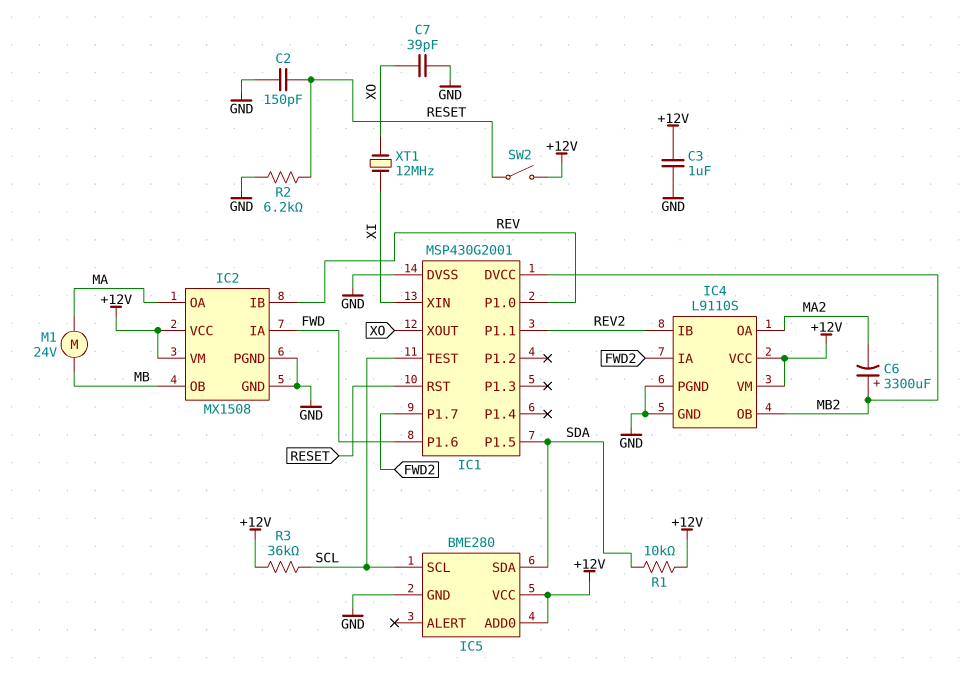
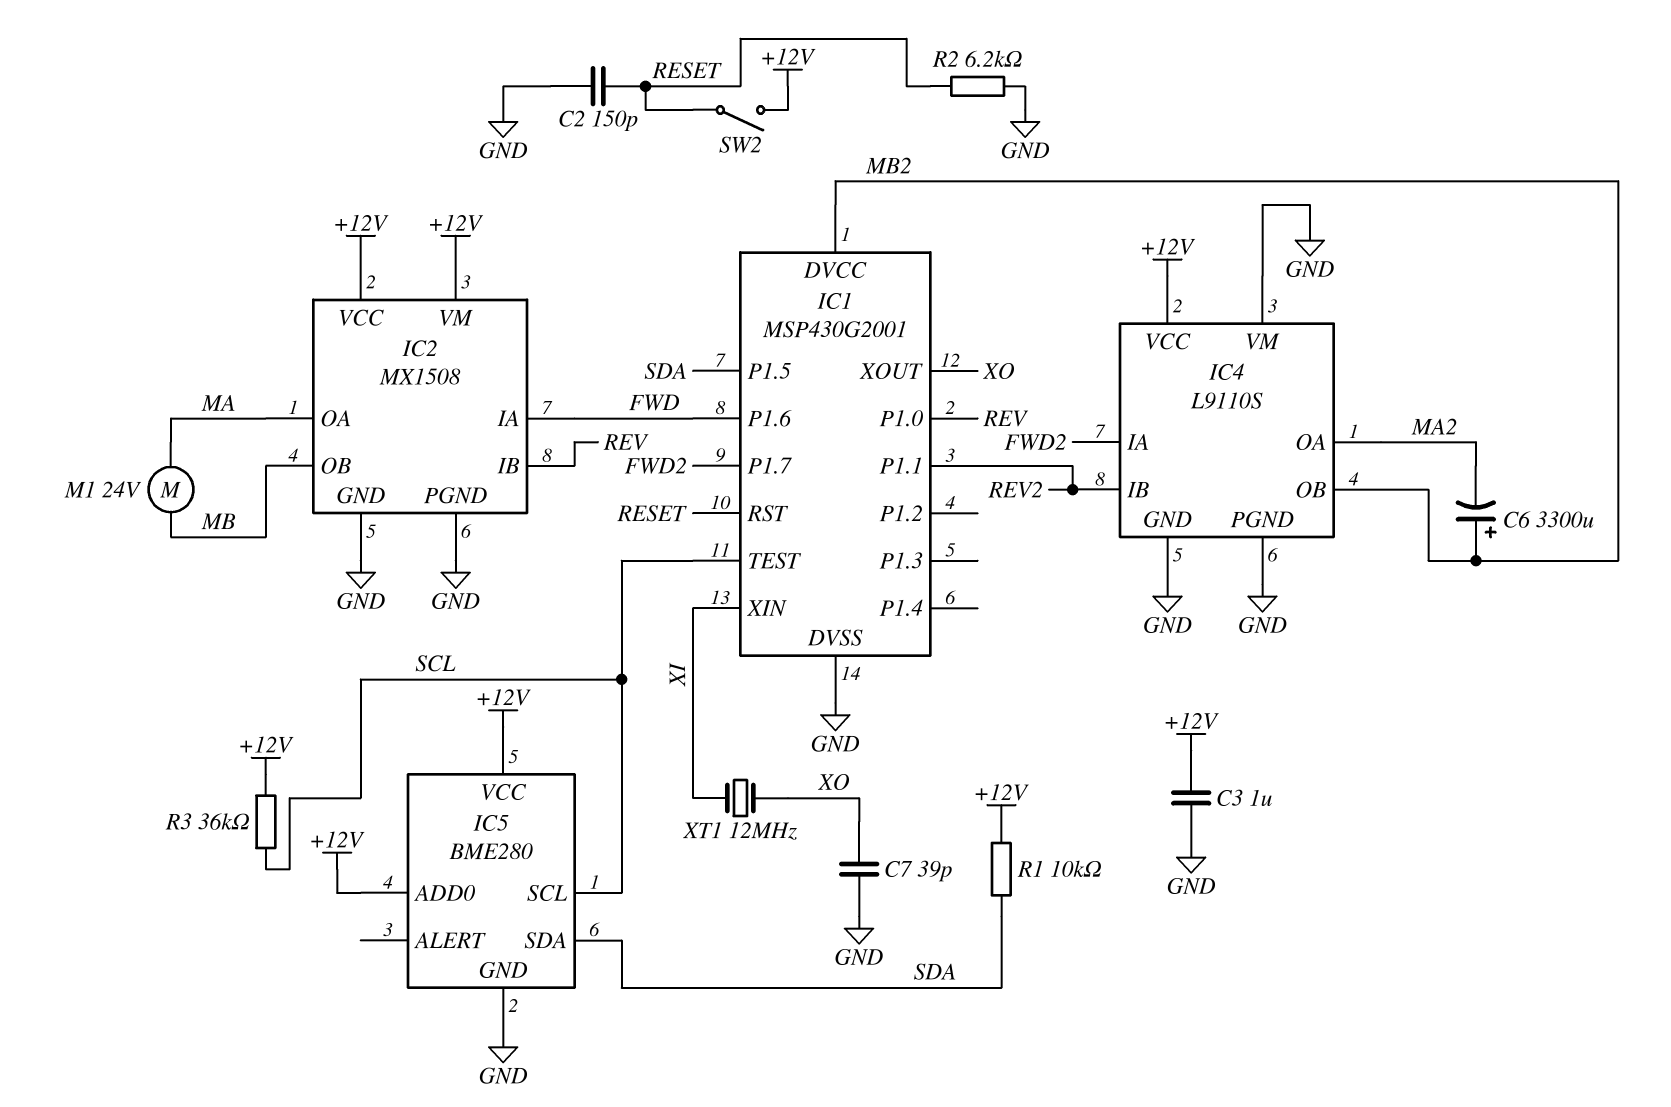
IC4 pin VM: +12V -> GND

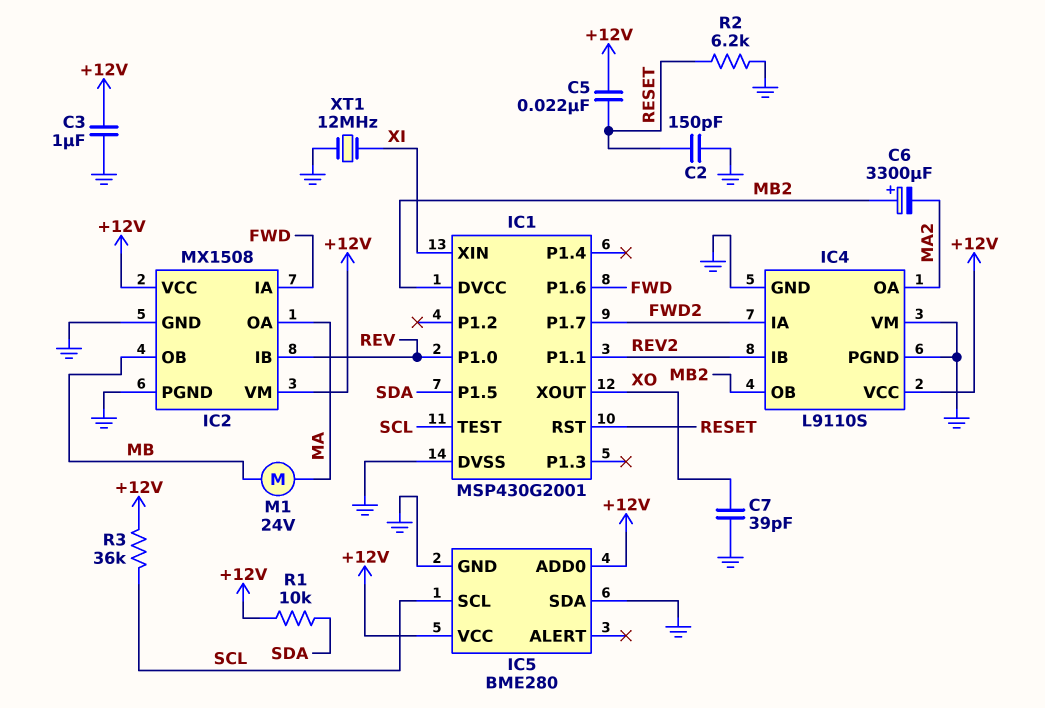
C5: none -> 22nF (+12V, RESET)
IC5 pin SDA: SDA -> GND
SW2: switch (+12V, RESET) -> none
XT1: 12MHz (XI, XO) -> 12MHz (GND, XI)

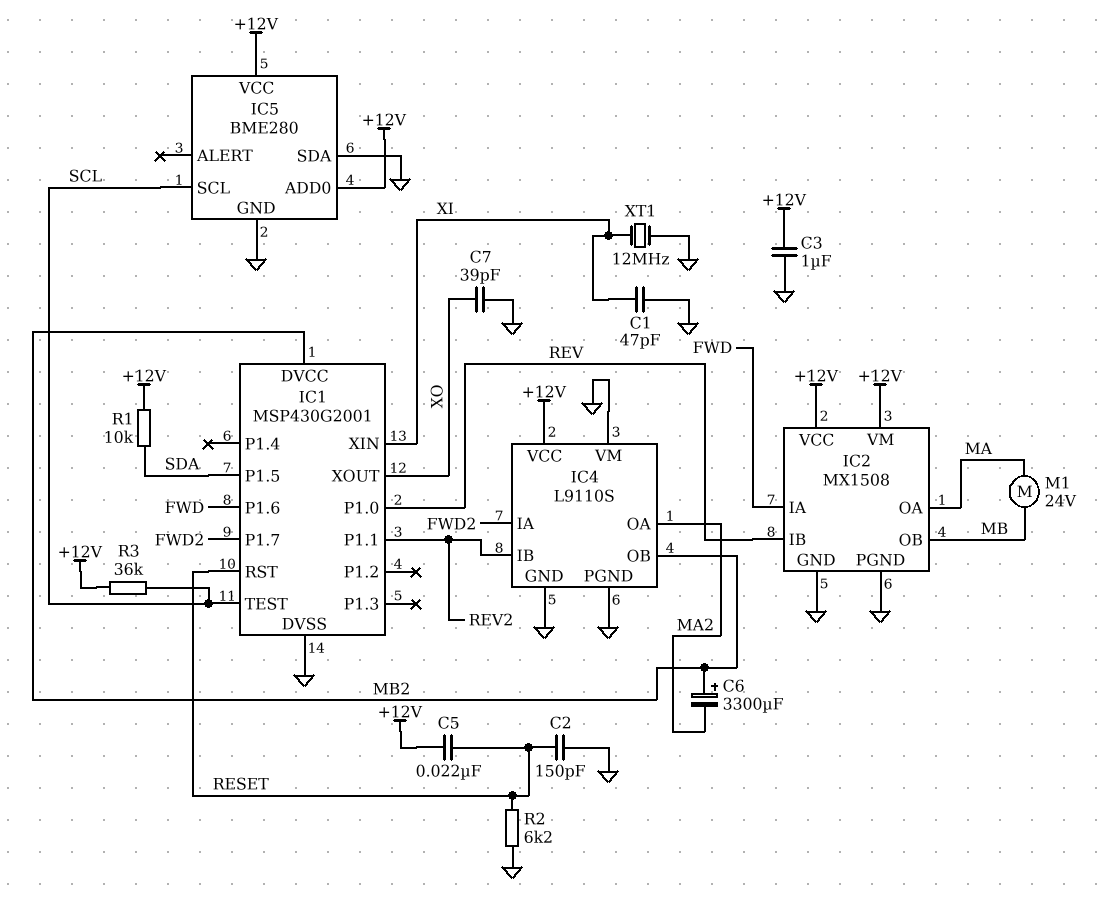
C1: none -> 47pF (GND, XI)

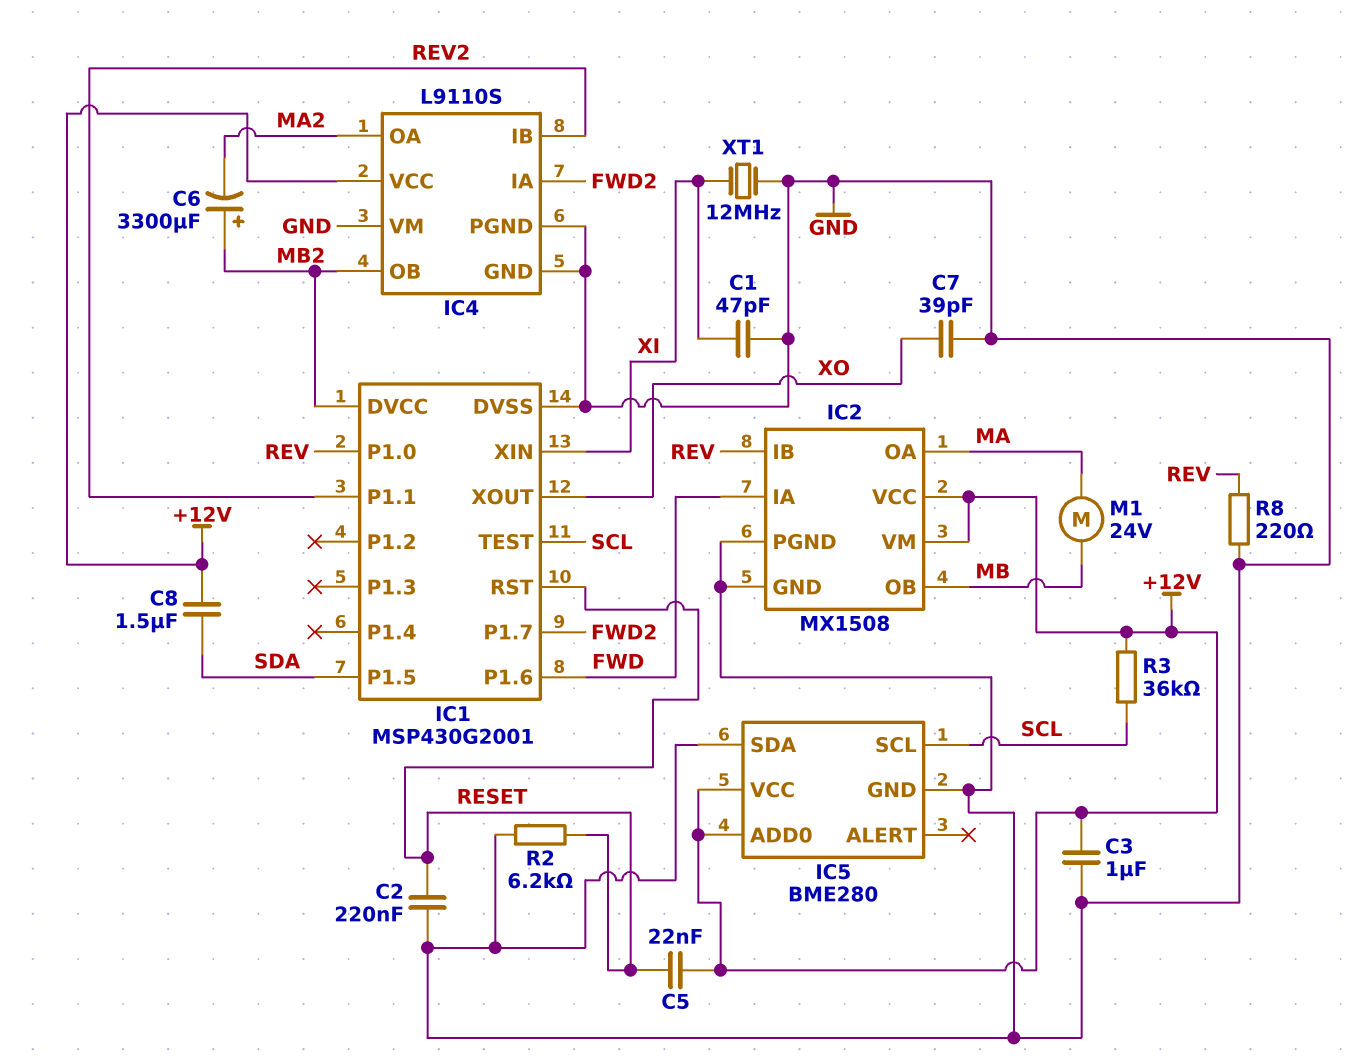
C2: 150pF (GND, RESET) -> 220nF (GND, RESET)
C8: none -> 1.5uF (+12V, SDA)
R1: 10k (+12V, SDA) -> none
R8: none -> 220 (GND, REV)

